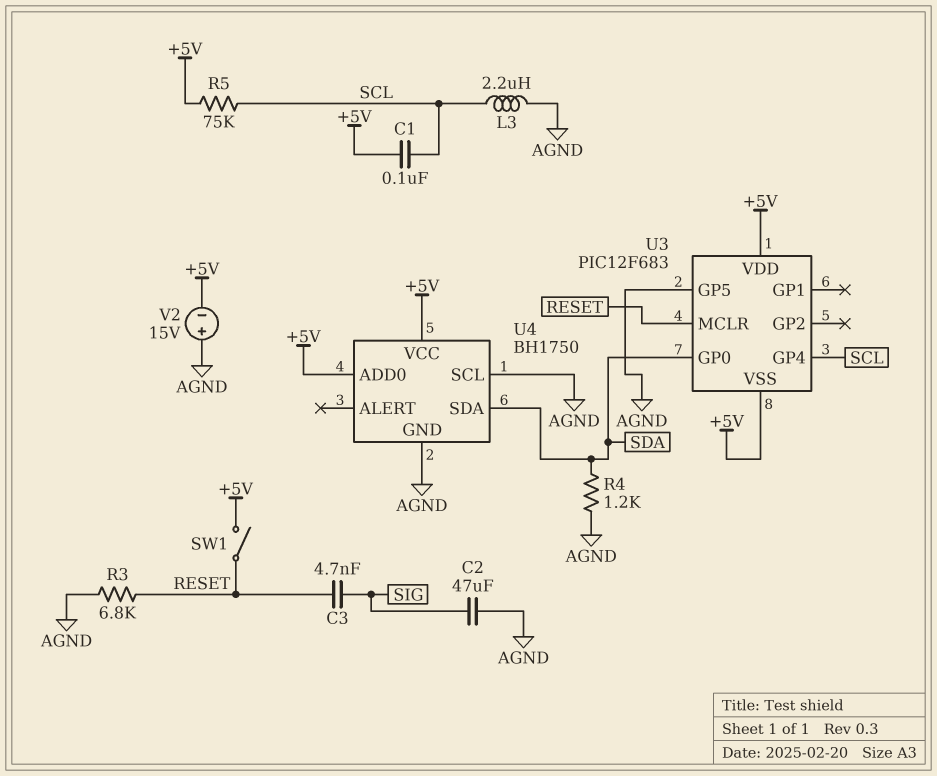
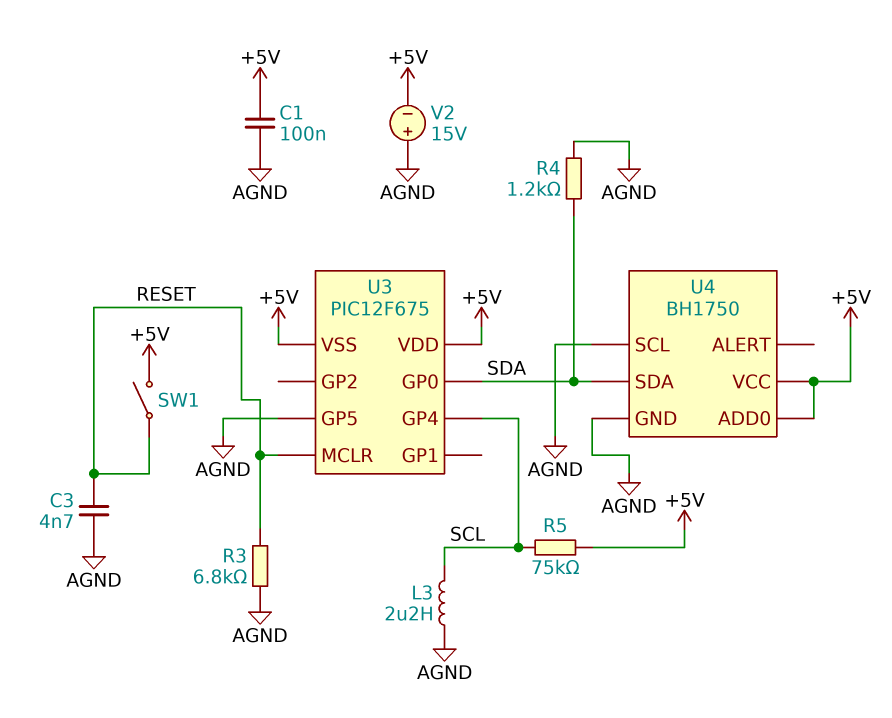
C1: 100nF (+5V, SCL) -> 100nF (+5V, AGND)
C2: 47uF (AGND, SIG) -> none
C3: 4.7nF (RESET, SIG) -> 4.7nF (AGND, RESET)
U3: PIC12F683 -> PIC12F675

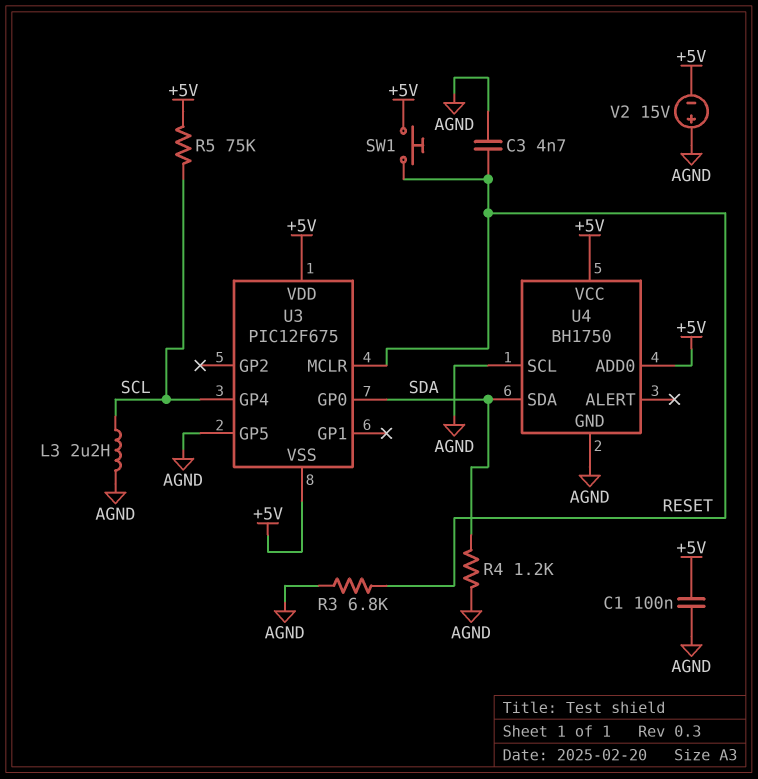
SW1: switch (+5V, RESET) -> button (+5V, RESET)

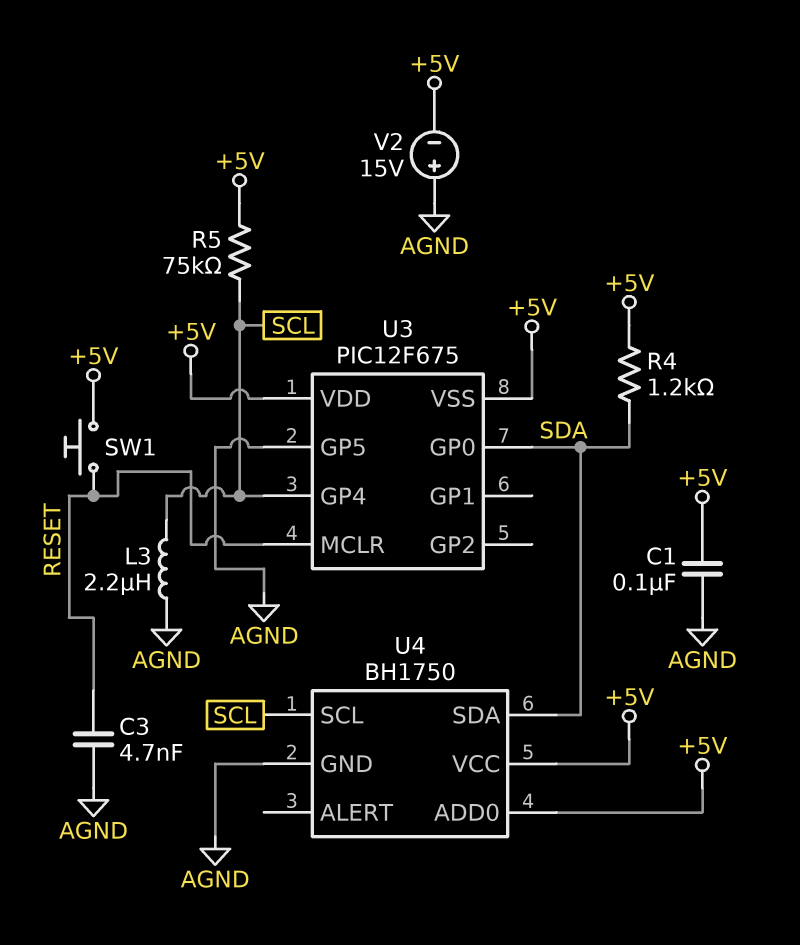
R3: 6.8k (AGND, RESET) -> none
R4: 1.2k (AGND, SDA) -> 1.2k (+5V, SDA)
U4 pin SCL: AGND -> SCL

